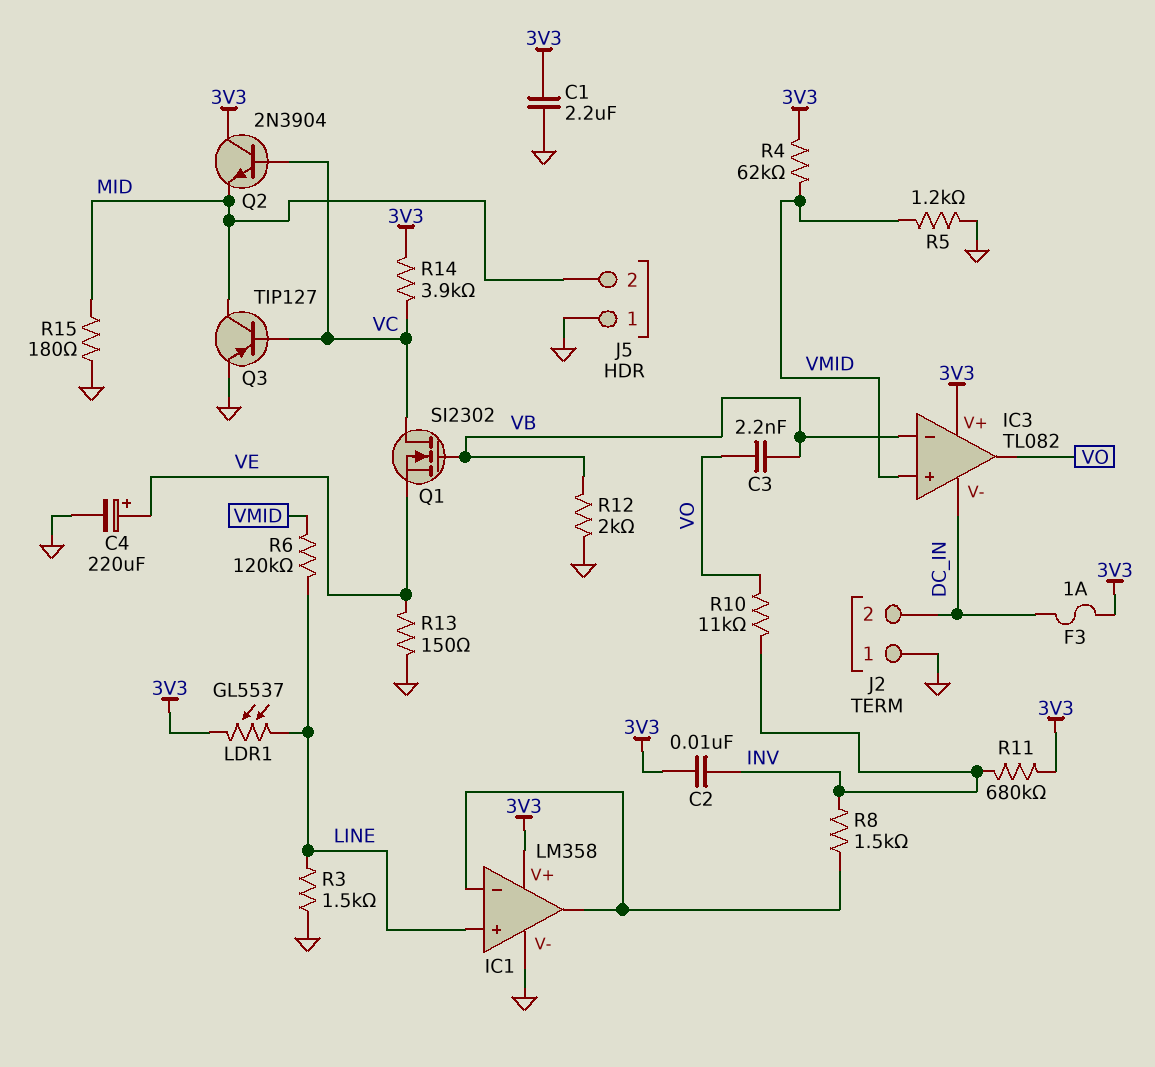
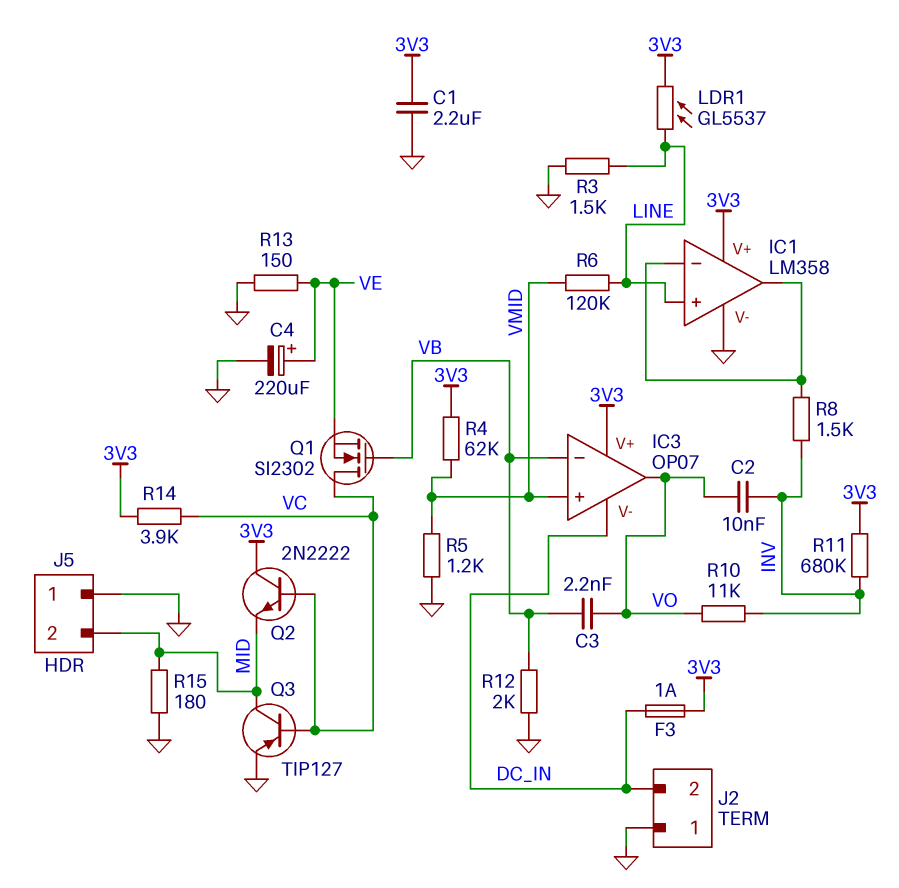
C2: 10nF (3V3, INV) -> 10nF (INV, VO)
IC3: TL082 -> OP07
Q2: NPN 2N3904 (B VC, C 3V3, E MID) -> NPN 2N2222 (B VC, C 3V3, E MID)

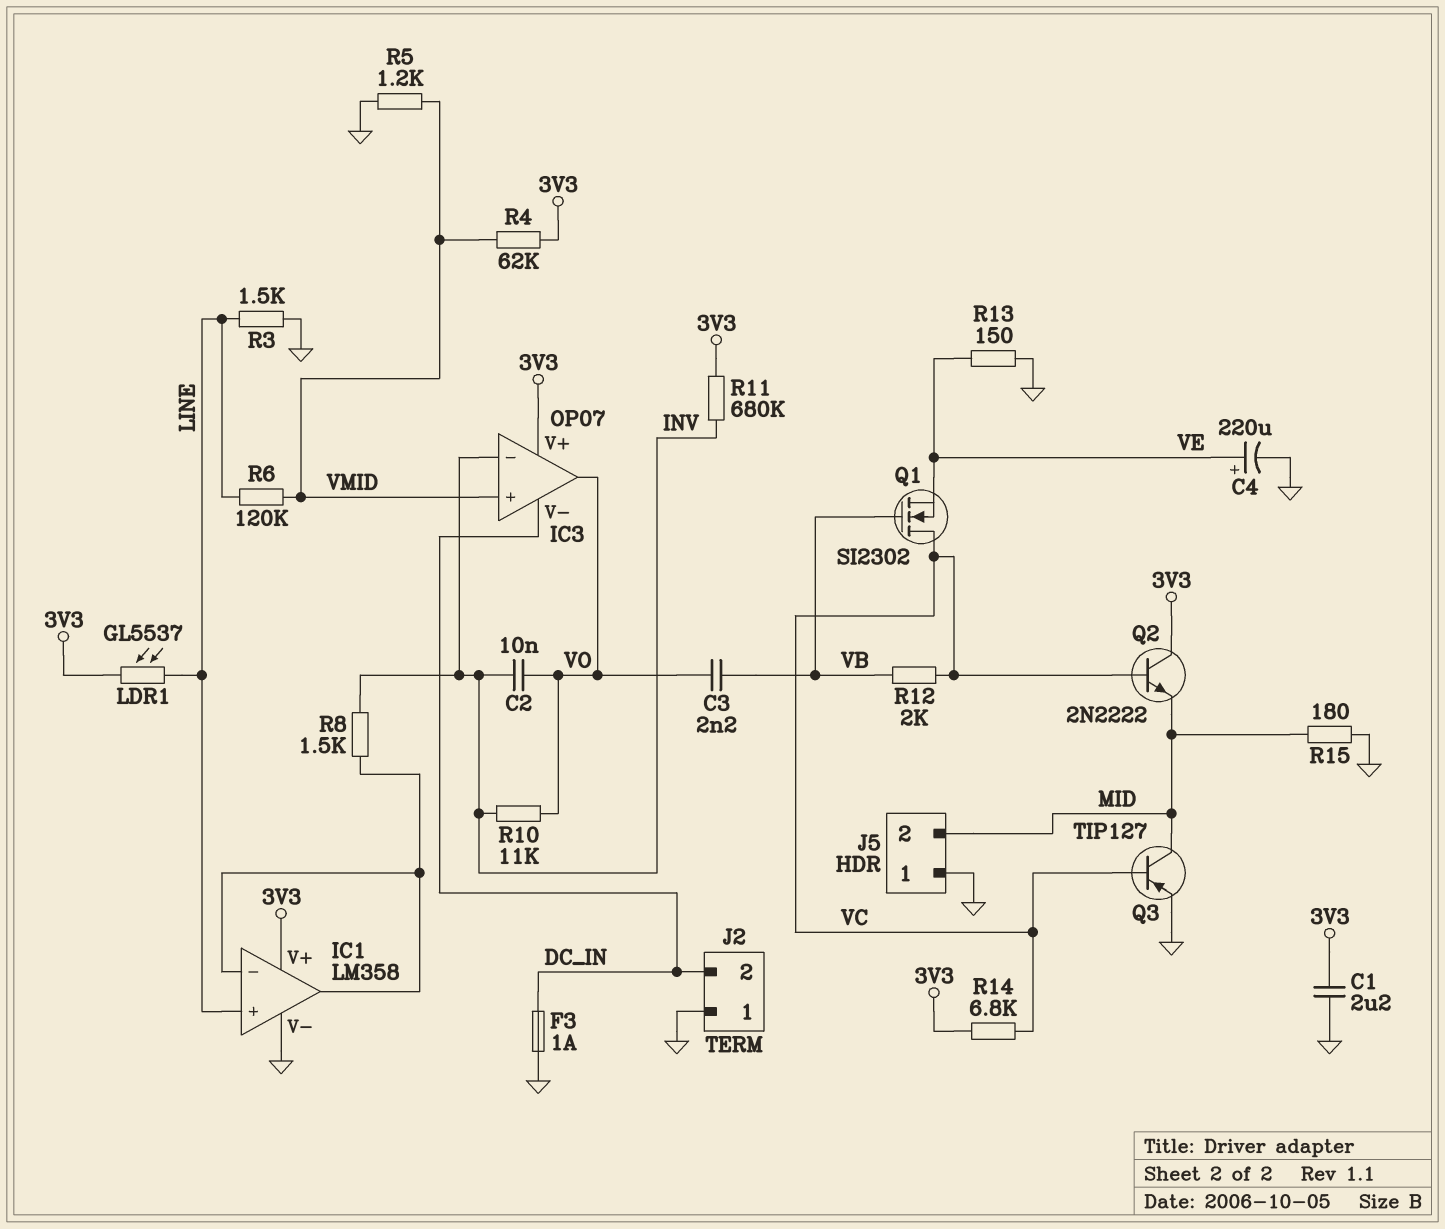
F3: 1A (3V3, DC_IN) -> 1A (DC_IN, GND)
IC3 pin in-: VB -> INV
R12: 2k (GND, VB) -> 2k (VB, VC)
R14: 3.9k (3V3, VC) -> 6.8k (3V3, VC)

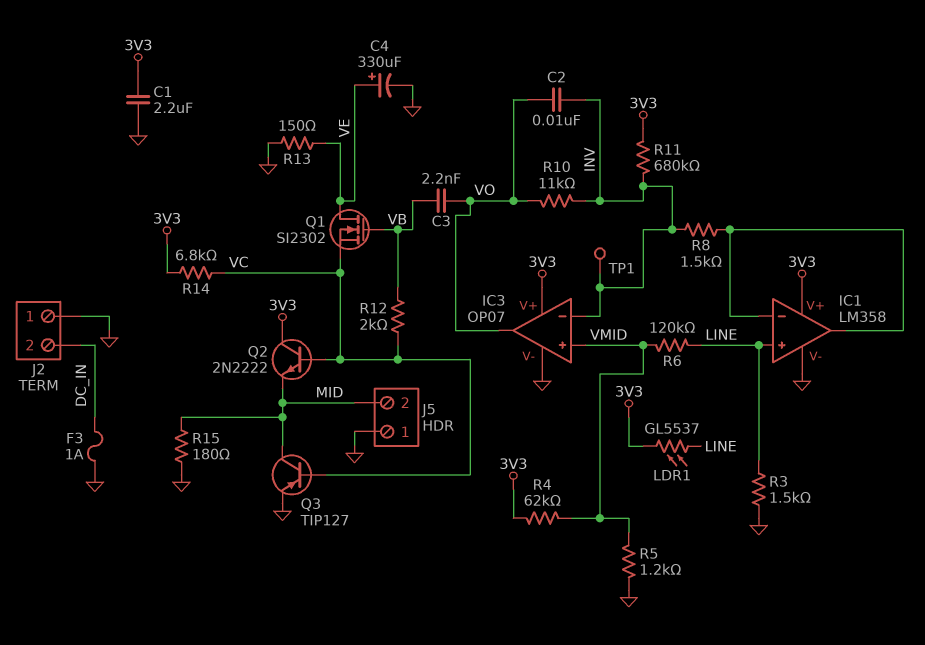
C4: 220uF (plus VE, minus GND) -> 330uF (plus VE, minus GND)
IC3 pin V-: DC_IN -> GND
Q1: NMOS SI2302 (G VB, D VC, S VE) -> NMOS SI2302 (G VB, D VE, S VC)
TP1: none -> test point (INV)

